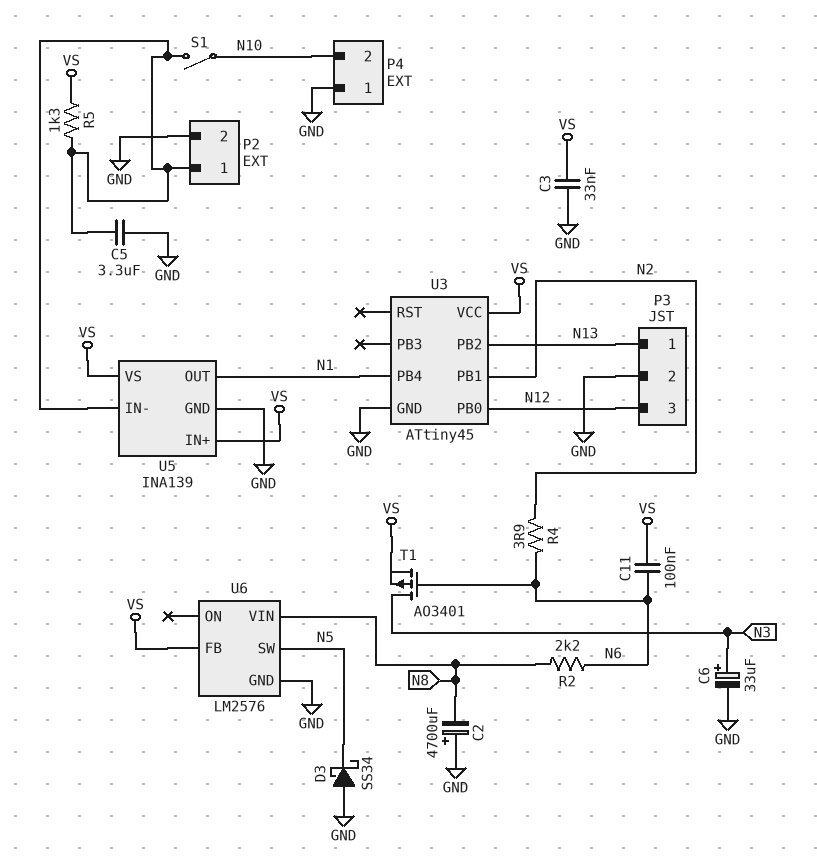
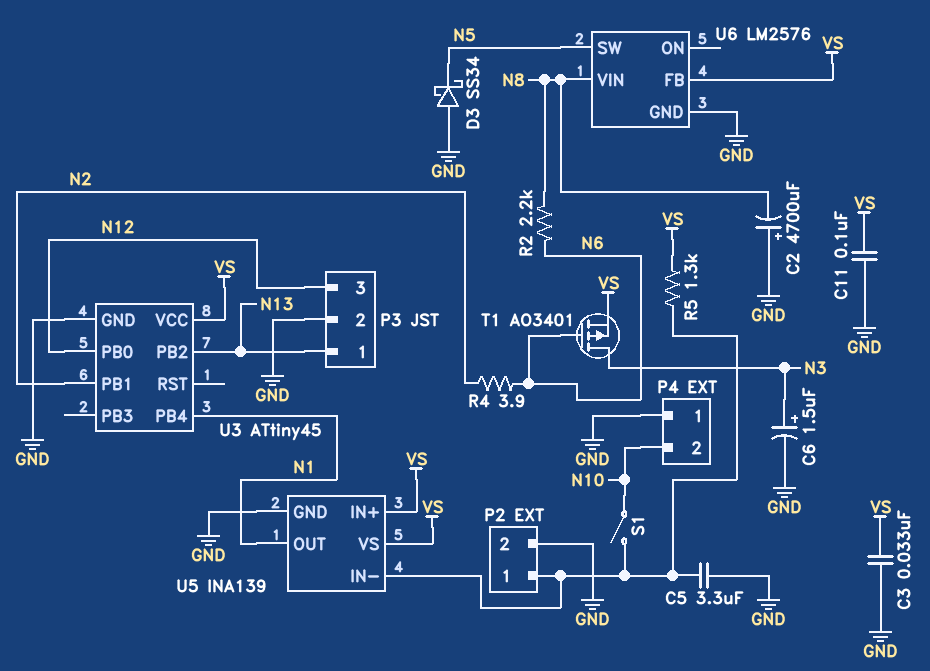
C6: 33uF (plus N3, minus GND) -> 1.5uF (plus N3, minus GND)
C11: 100nF (N6, VS) -> 100nF (GND, VS)

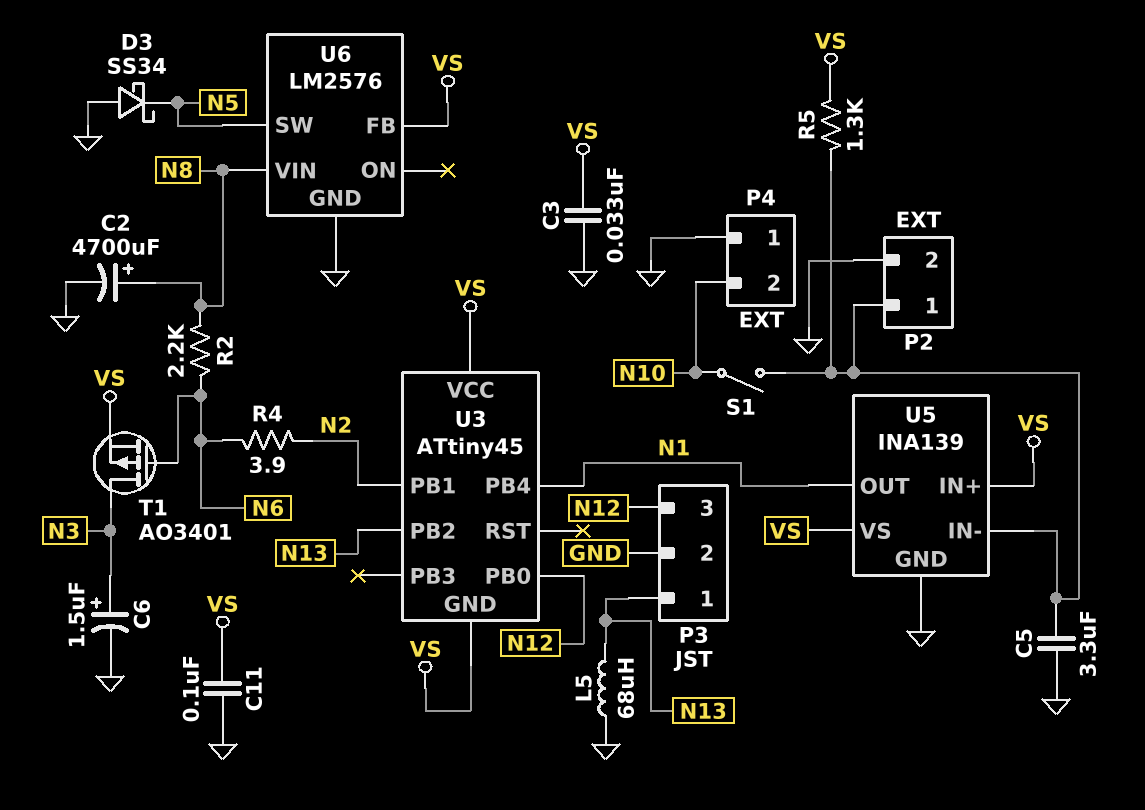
C2: 4700uF (plus GND, minus N8) -> 4700uF (plus N8, minus GND)
L5: none -> 68uH (GND, N13)
U3 pin GND: GND -> VS

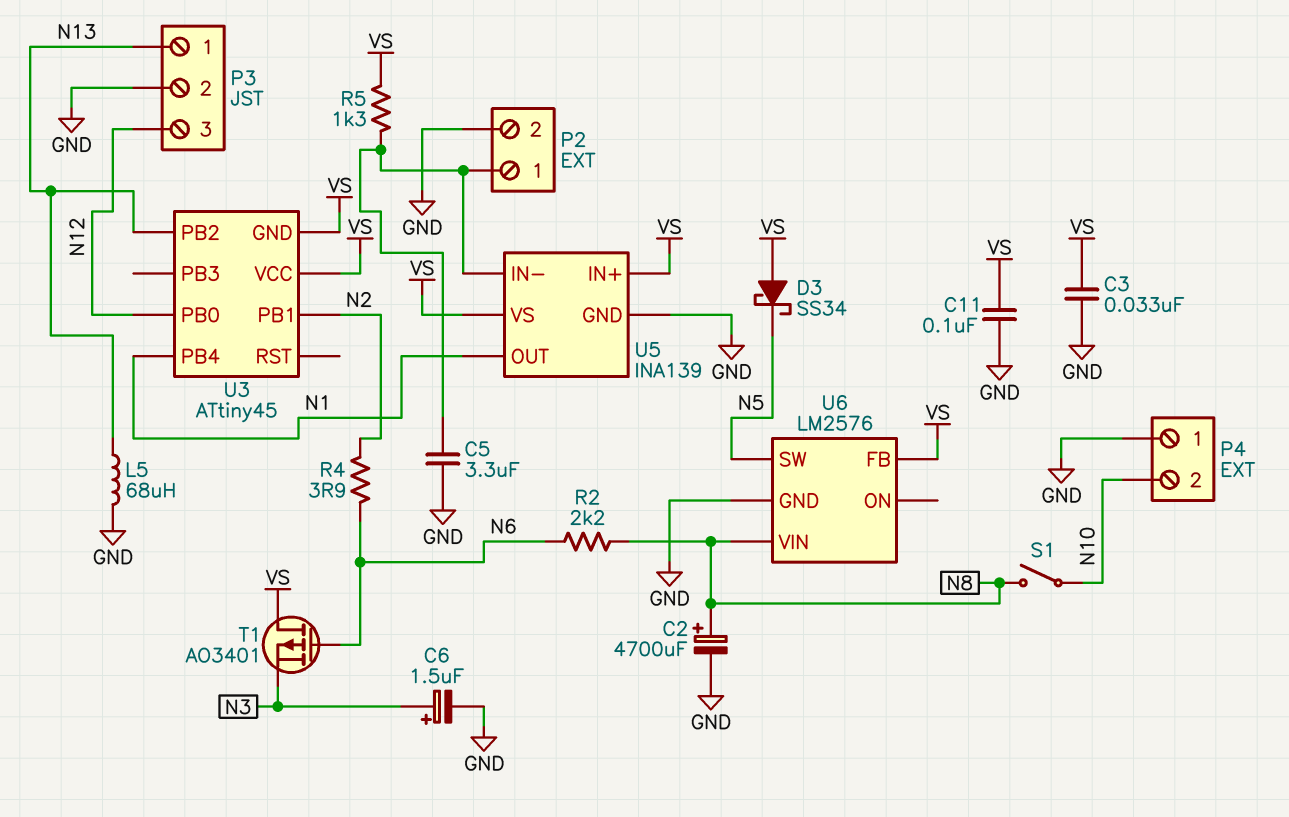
D3: schottky SS34 (A GND, K N5) -> schottky SS34 (A VS, K N5)
S1: switch (N10, P2/1) -> switch (N8, N10)
T1: PMOS AO3401 (G N6, D N3, S VS) -> PMOS AO3401 (G N6, D VS, S N3)

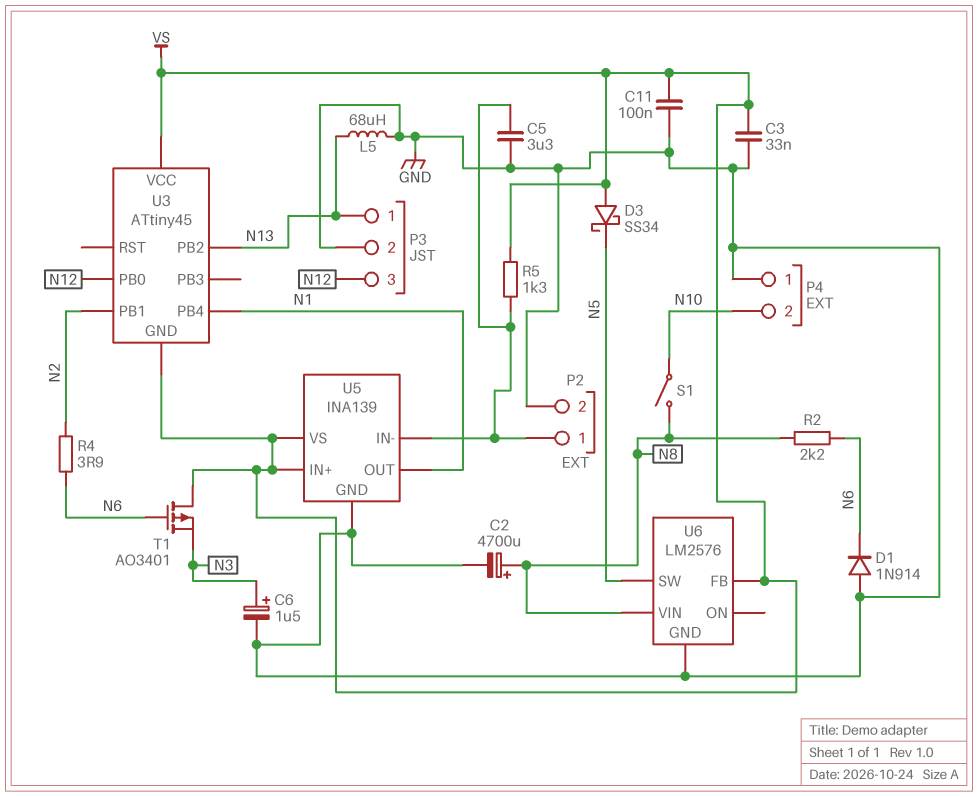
D1: none -> diode 1N914 (A GND, K N6)

